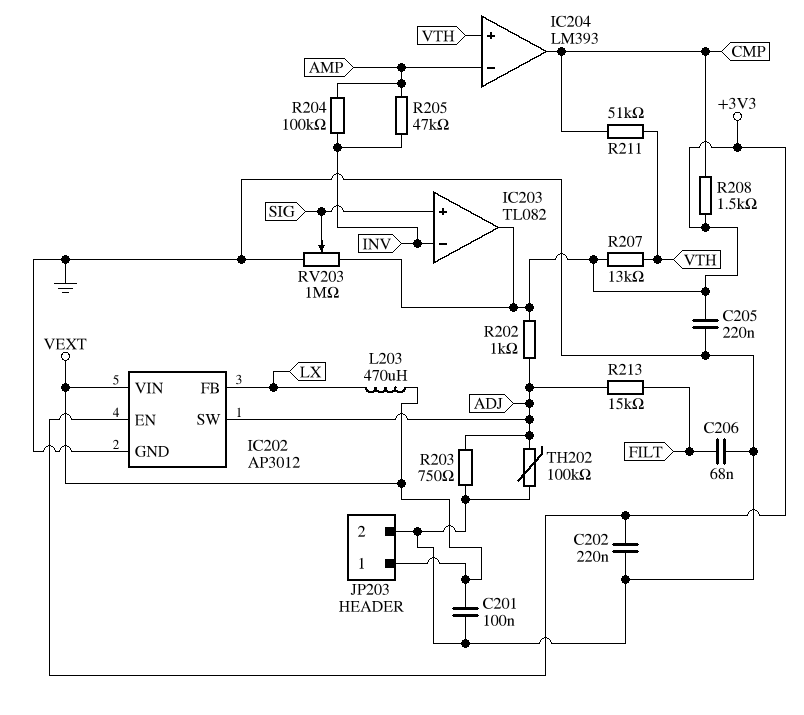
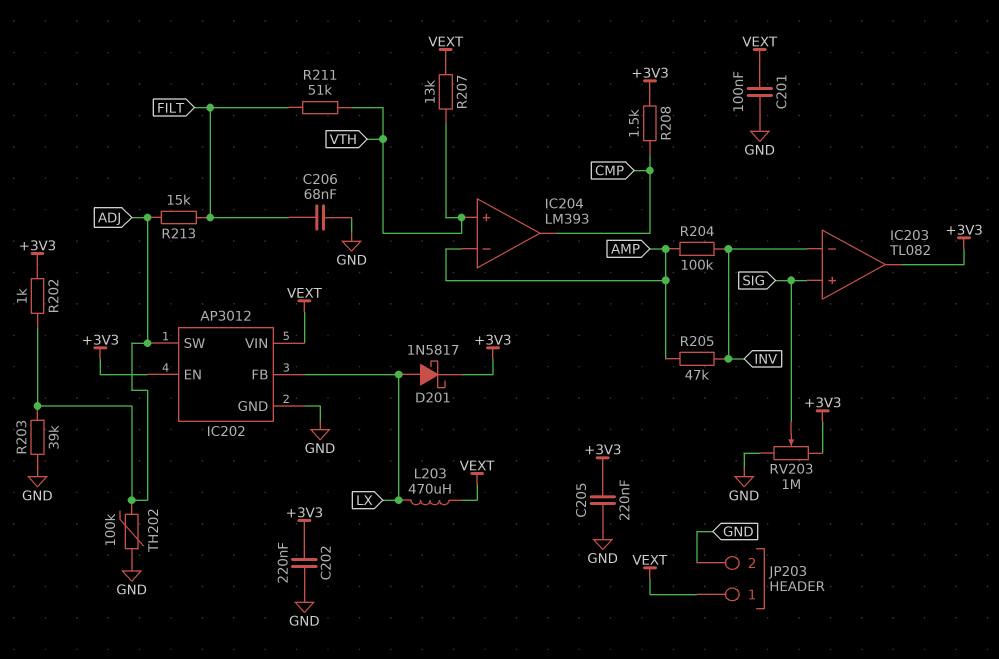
D201: none -> schottky 1N5817 (A LX, K +3V3)
R203: 750 (ADJ, GND) -> 39k (ADJ, GND)
R207: 13k (+3V3, VTH) -> 13k (VEXT, VTH)
R211: 51k (CMP, VTH) -> 51k (FILT, VTH)

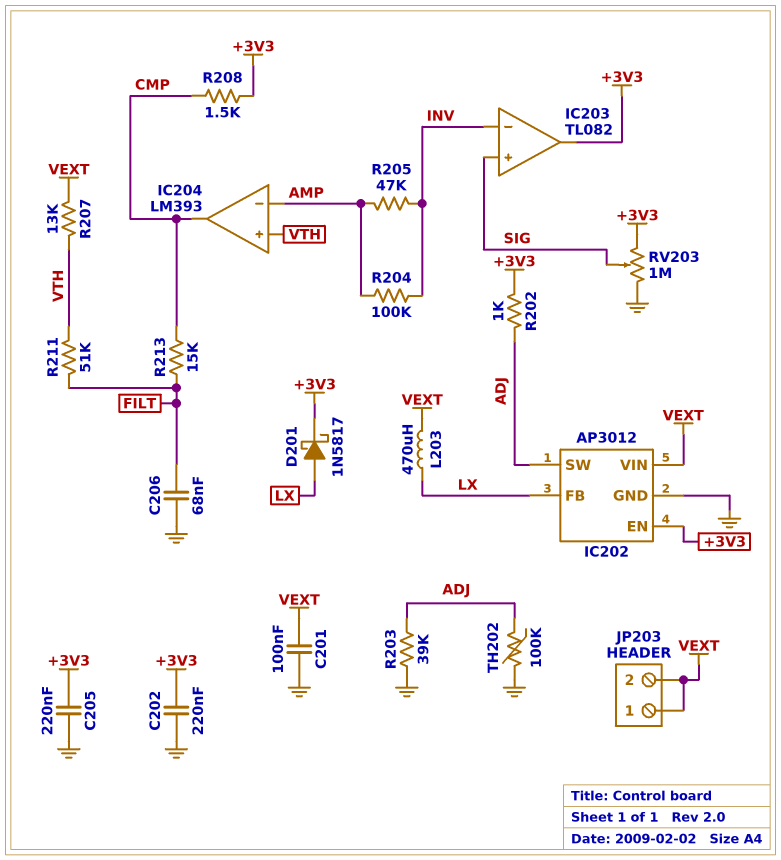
JP203 pin 2: GND -> VEXT
R213: 15k (ADJ, FILT) -> 15k (CMP, FILT)

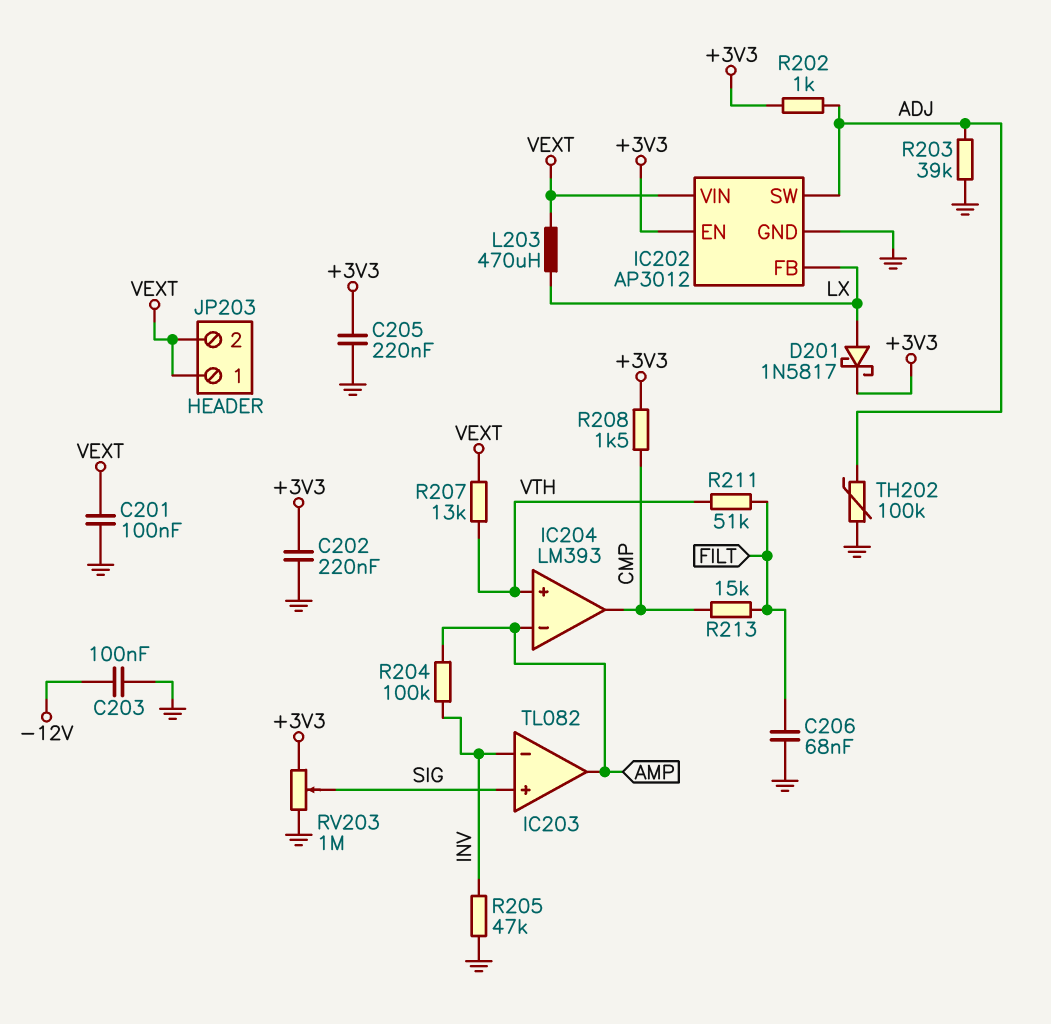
C203: none -> 100nF (-12V, GND)
IC203 pin out: +3V3 -> AMP
R205: 47k (AMP, INV) -> 47k (GND, INV)

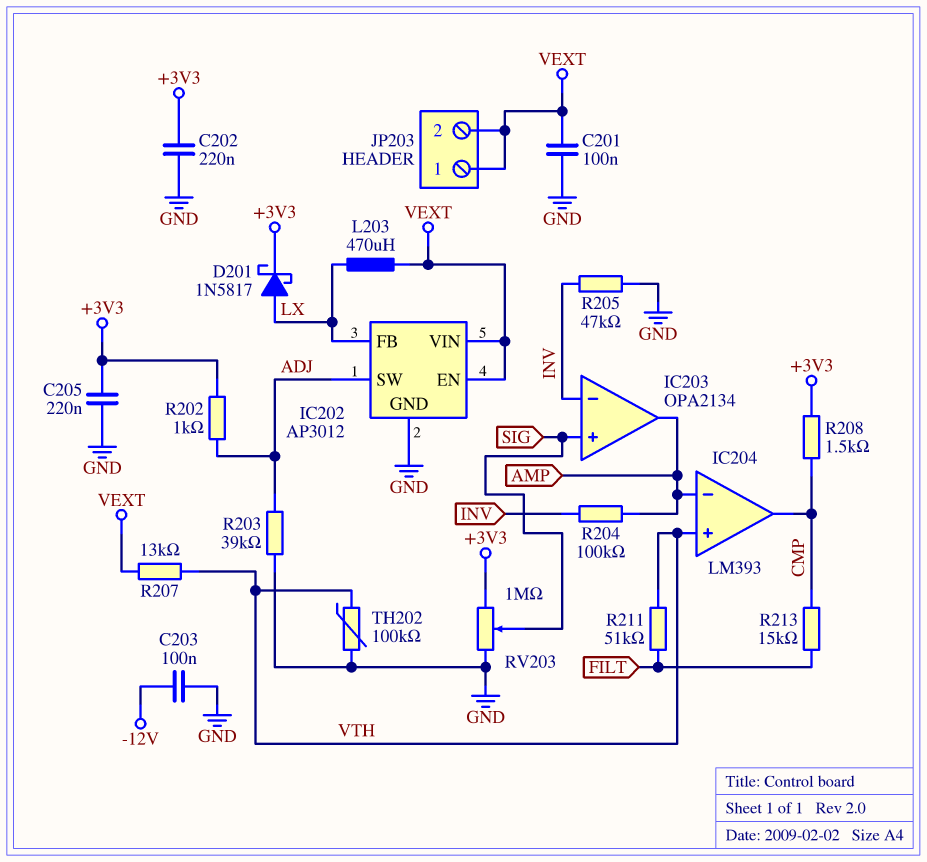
C206: 68nF (FILT, GND) -> none
IC202 pin EN: +3V3 -> VEXT
IC203: TL082 -> OPA2134
TH202: 100k (ADJ, GND) -> 100k (GND, VTH)

